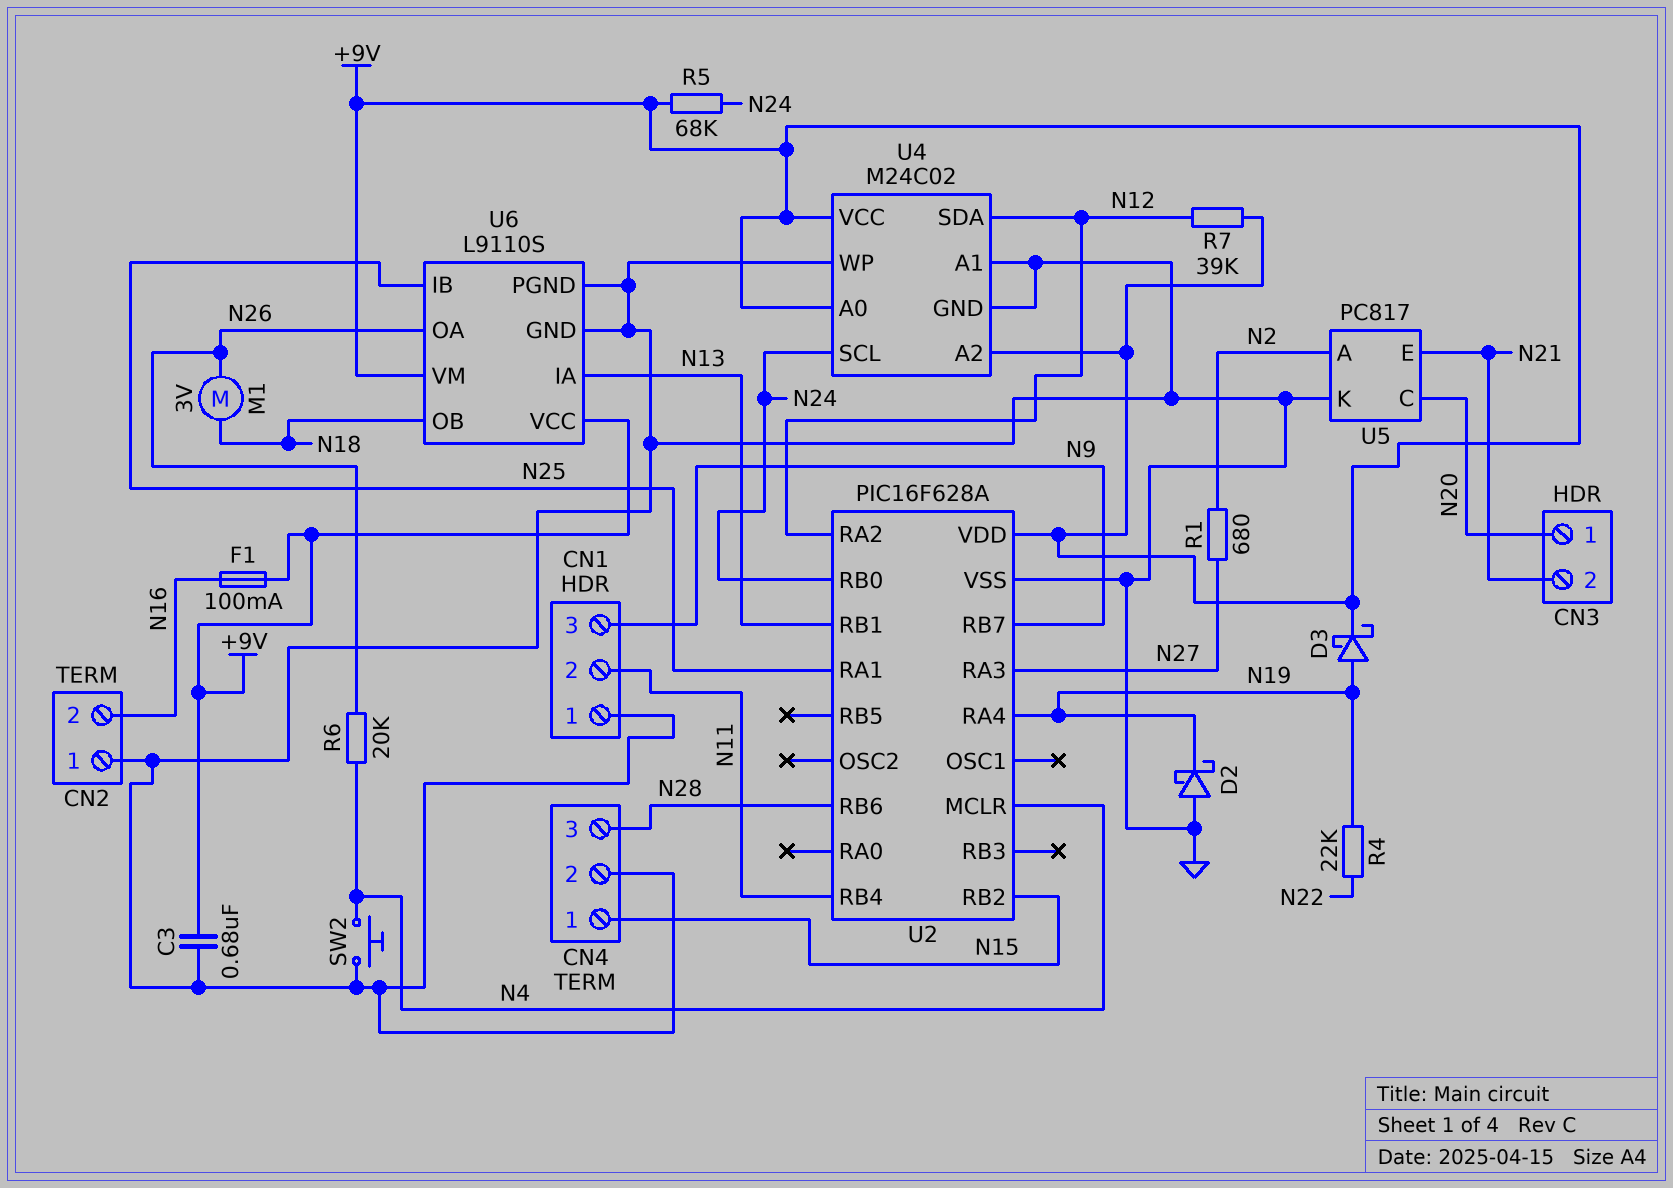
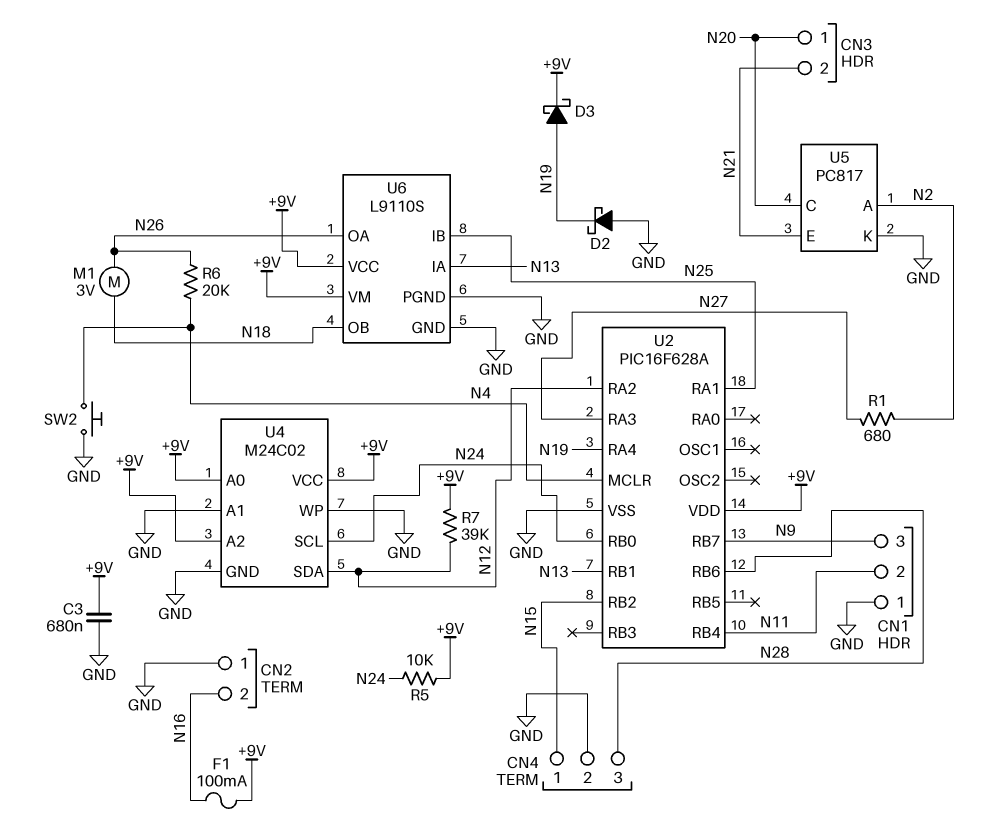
R4: 22k (N19, N22) -> none
R5: 68k (+9V, N24) -> 10k (+9V, N24)

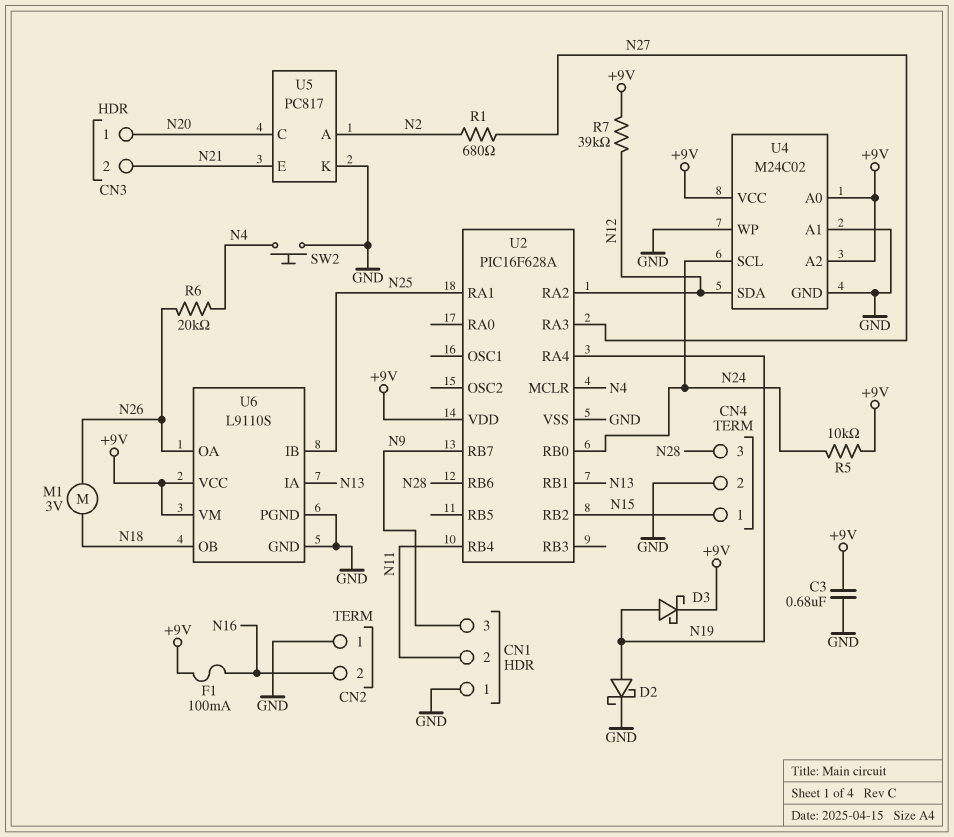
D2: schottky (A GND, K N19) -> schottky (A N19, K GND)

